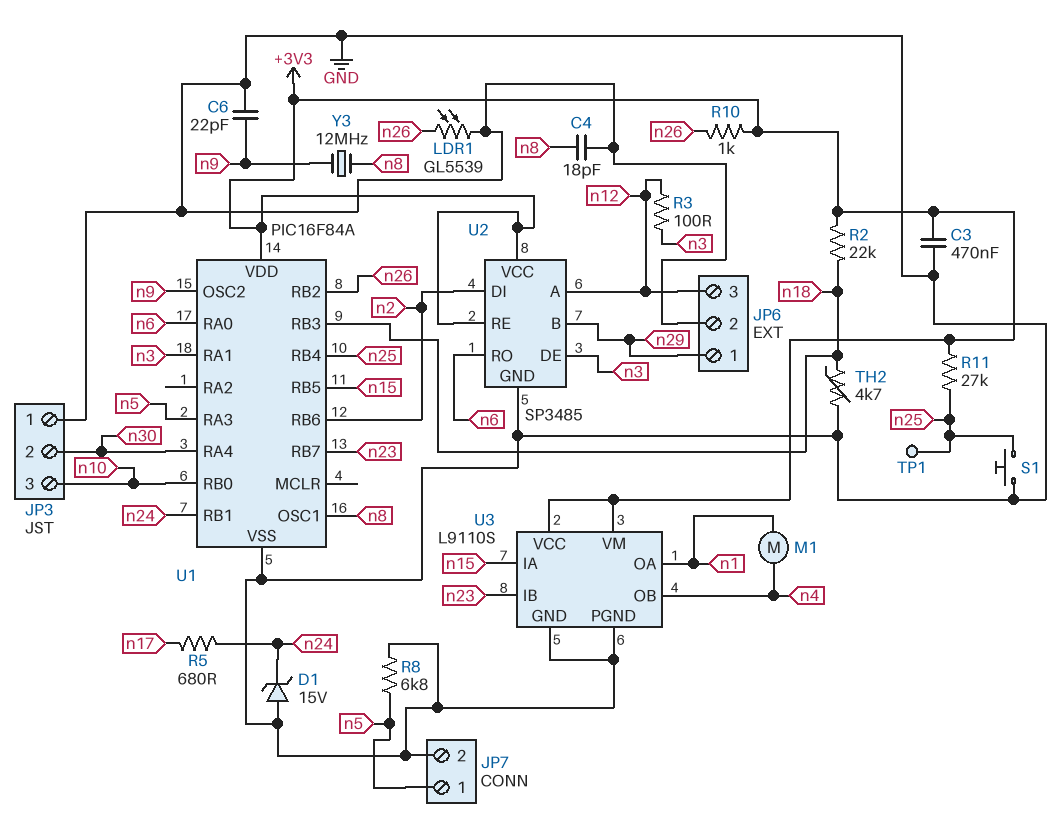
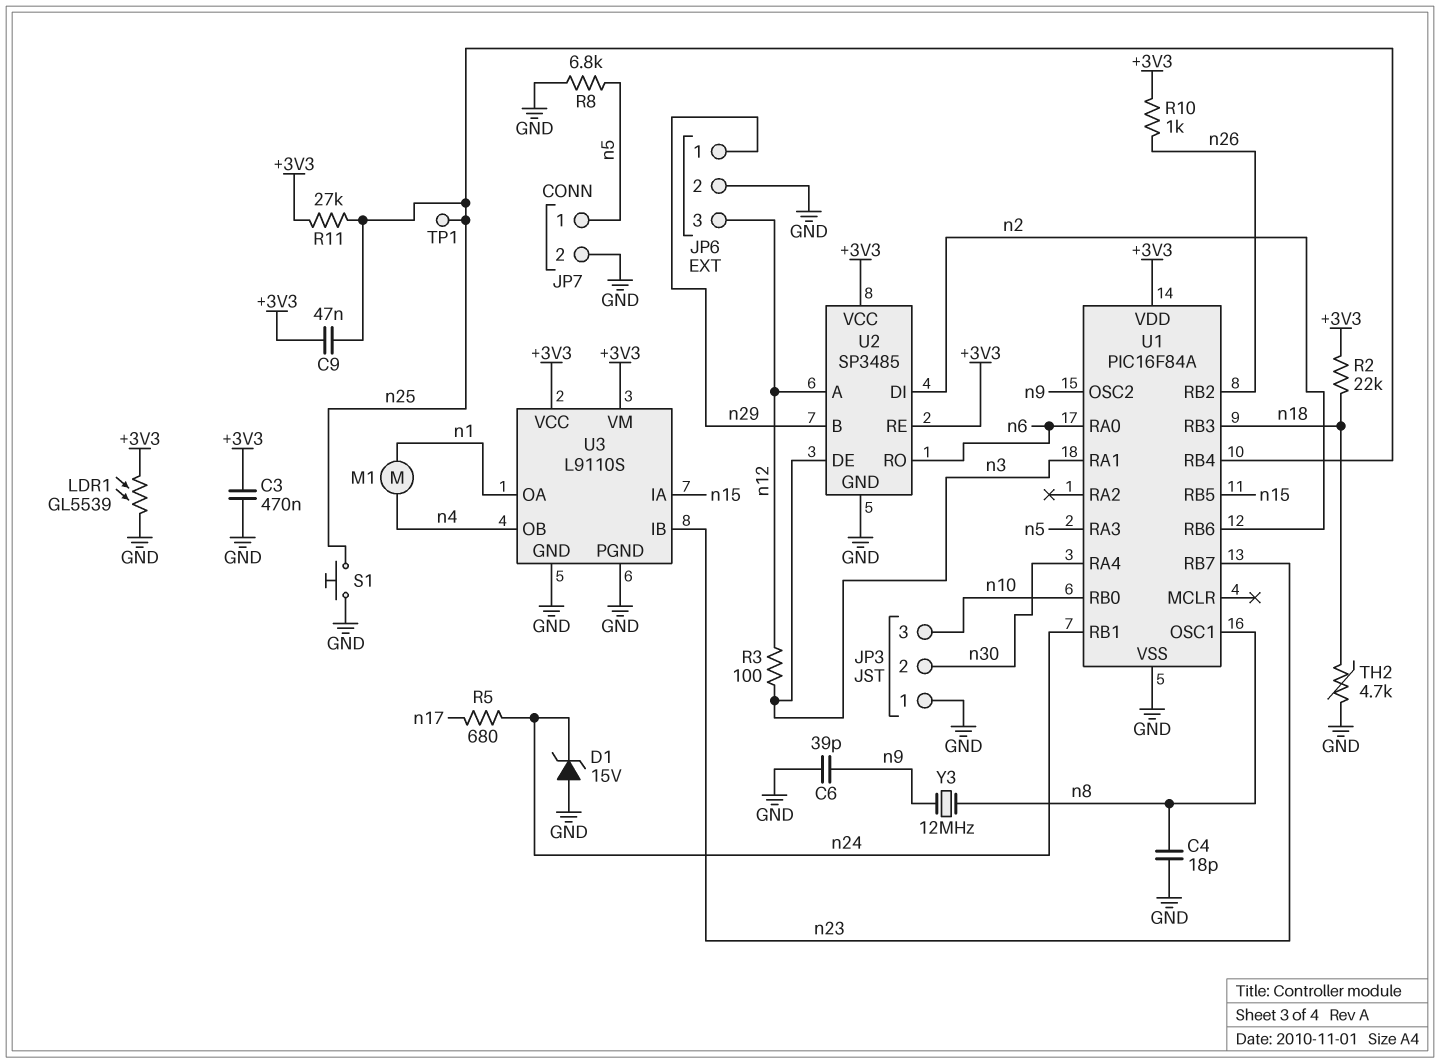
C6: 22pF (GND, n9) -> 39pF (GND, n9)
C9: none -> 47nF (+3V3, n25)
LDR1: GL5539 (GND, n26) -> GL5539 (+3V3, GND)

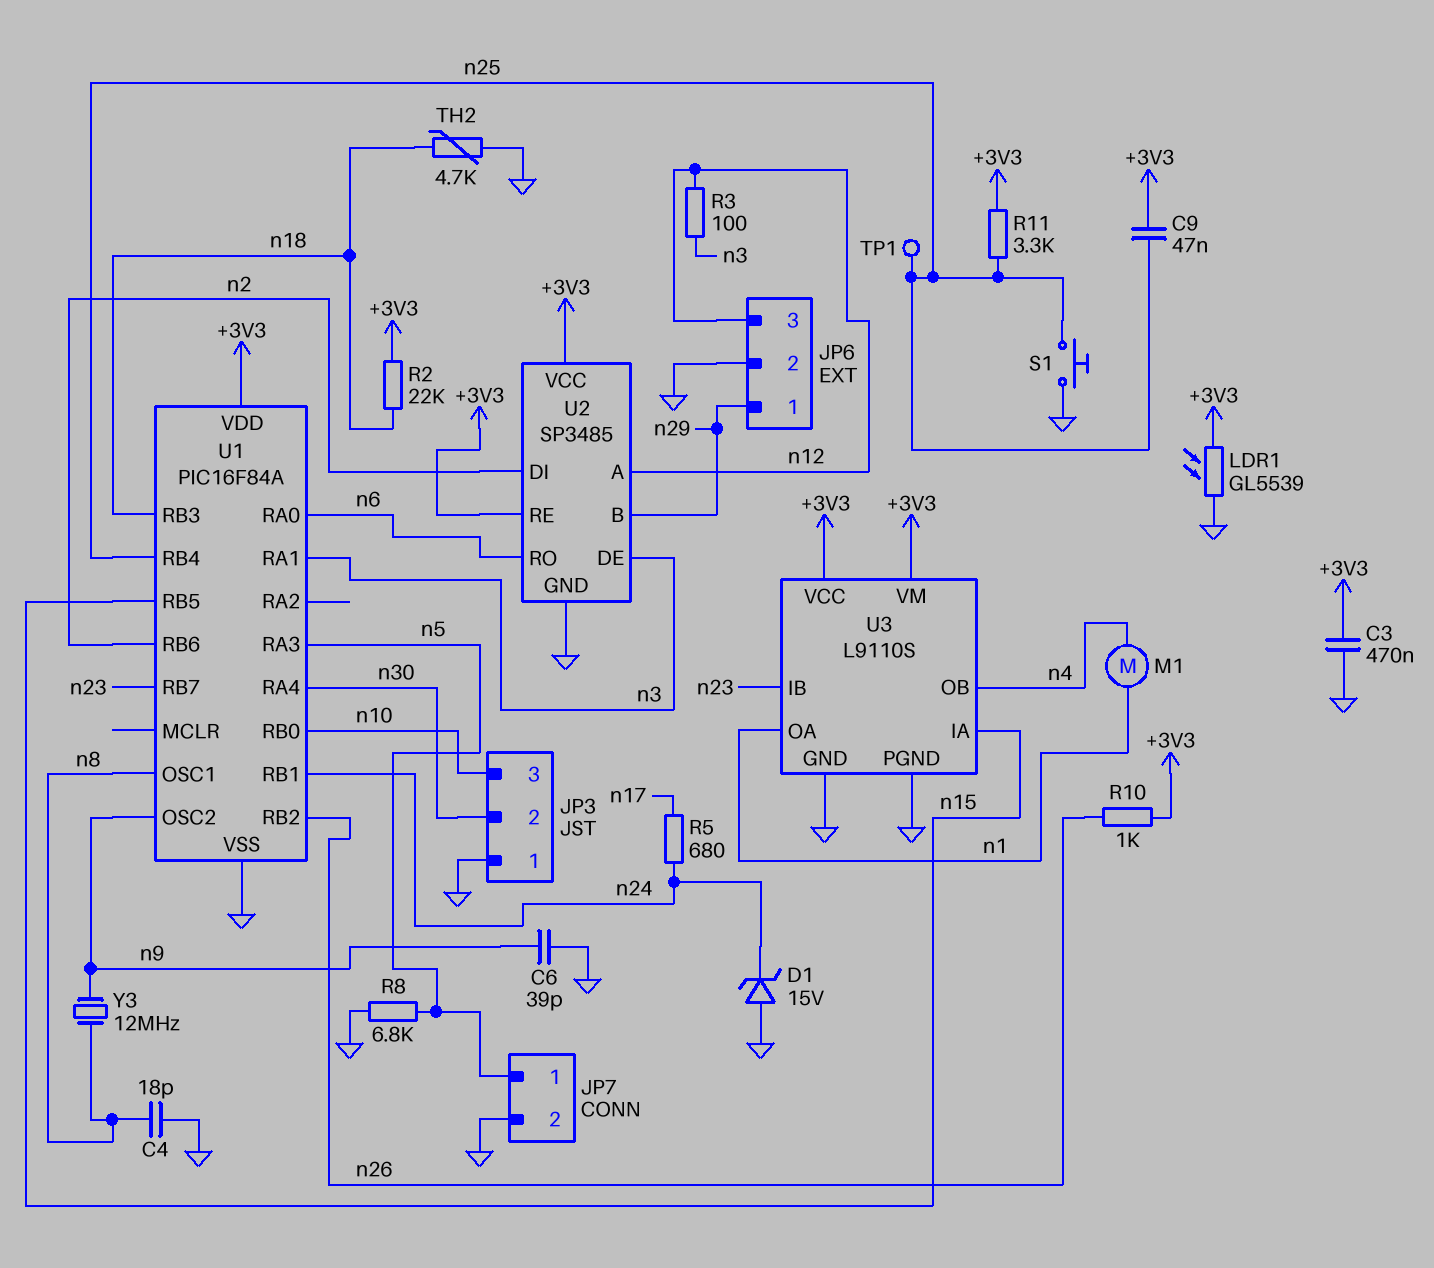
R11: 27k (+3V3, n25) -> 3.3k (+3V3, n25)

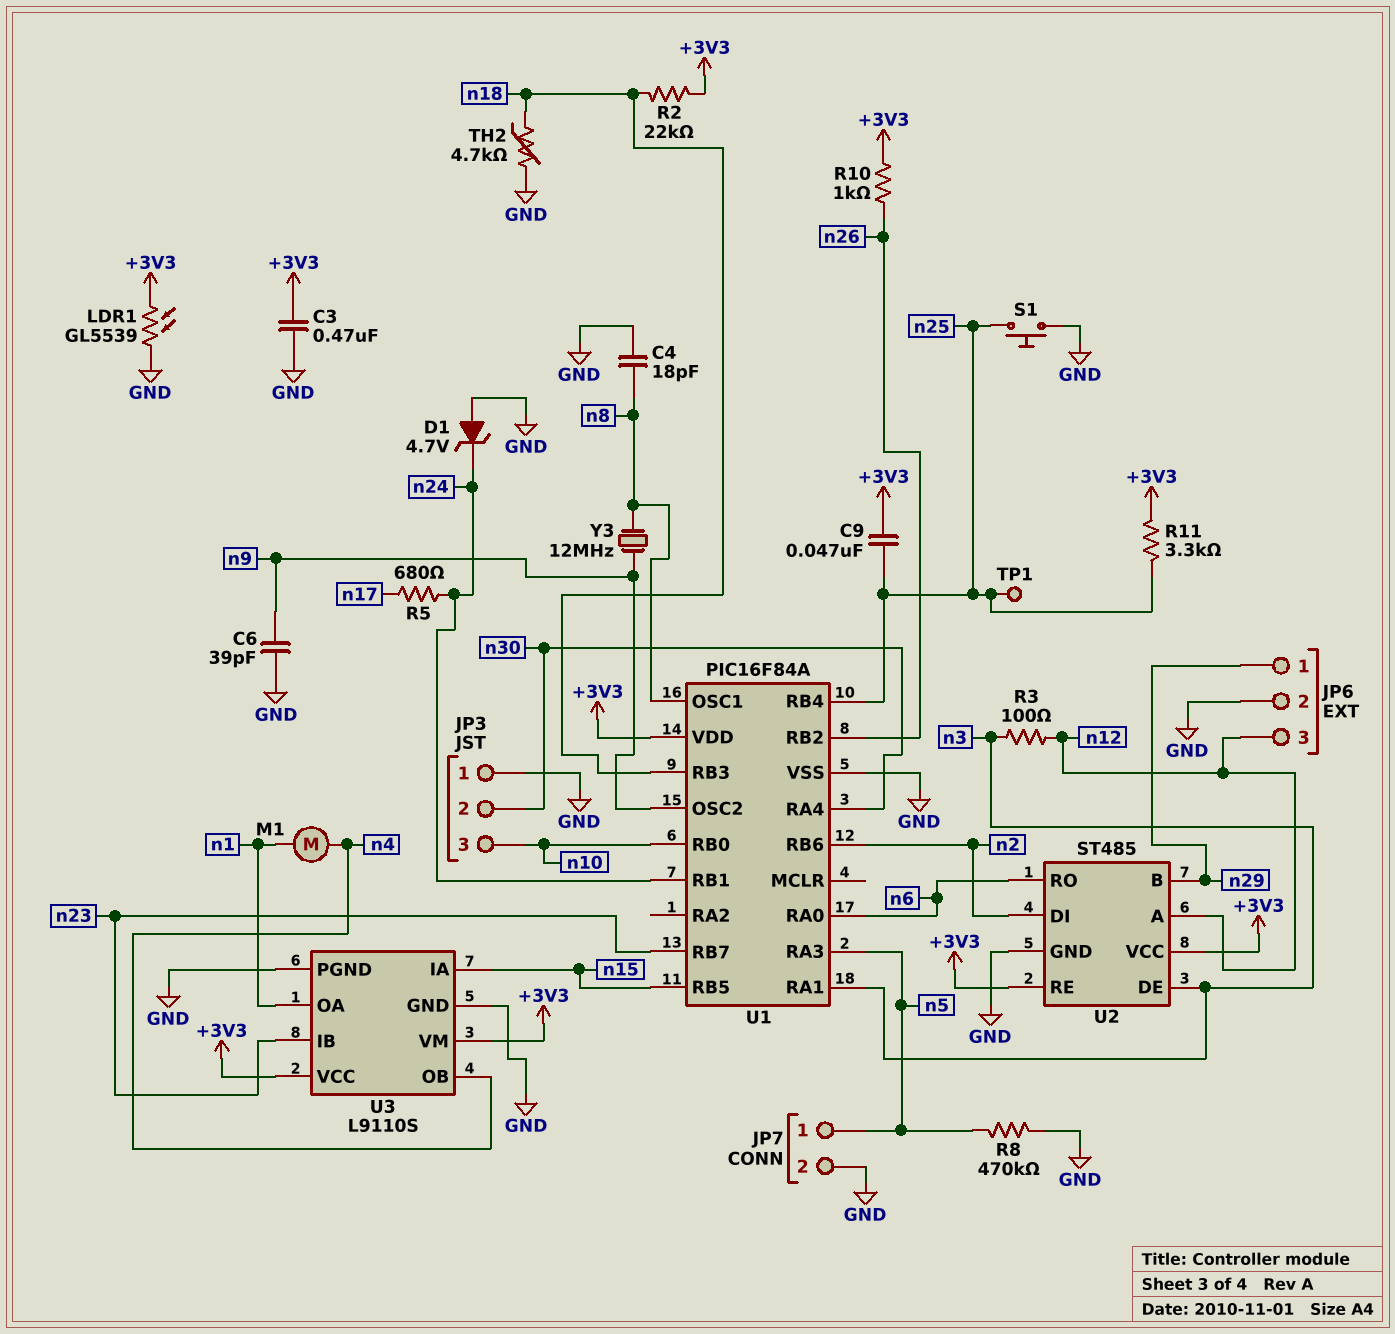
D1: zener 15V (A GND, K n24) -> zener 4.7V (A GND, K n24)
R8: 6.8k (GND, n5) -> 470k (GND, n5)
U2: SP3485 -> ST485

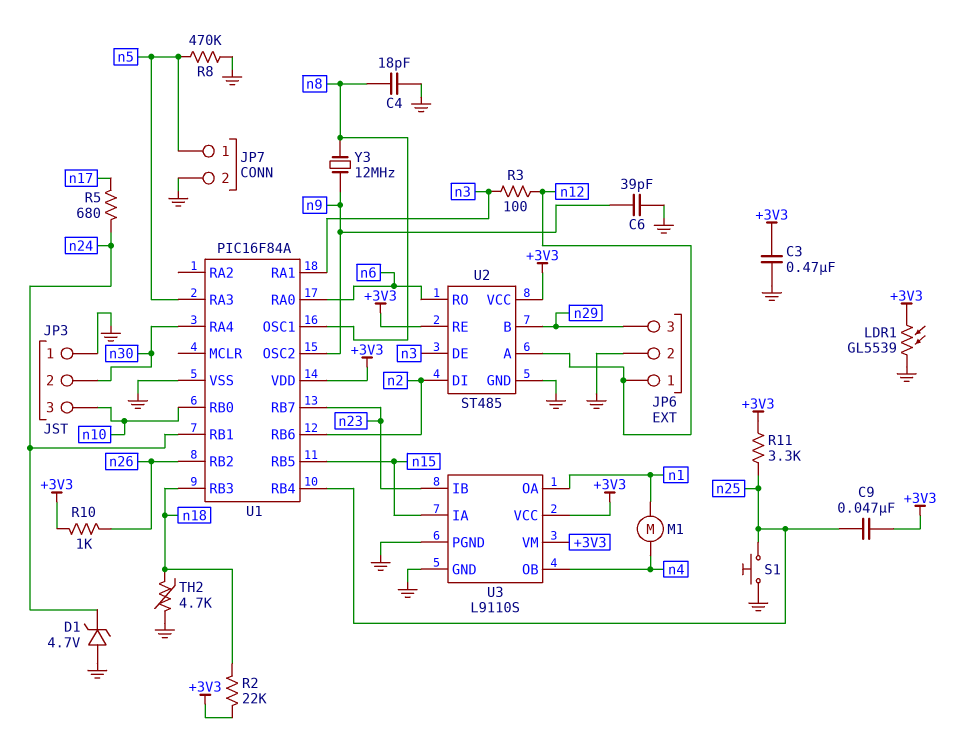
JP6 pin 1: n29 -> n12
JP6 pin 3: n12 -> n29
TP1: test point (n25) -> none

